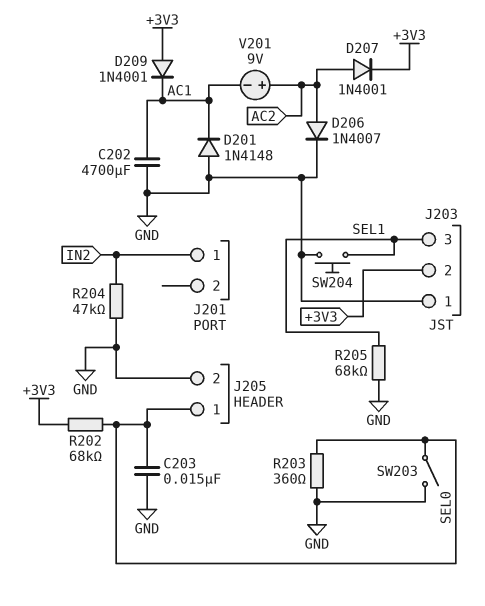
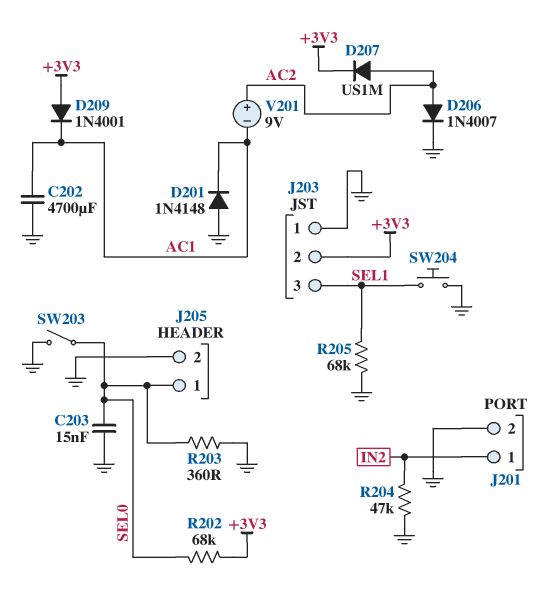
D207: diode 1N4001 (A AC2, K +3V3) -> diode US1M (A AC2, K +3V3)
J201 pin 2: none -> GND

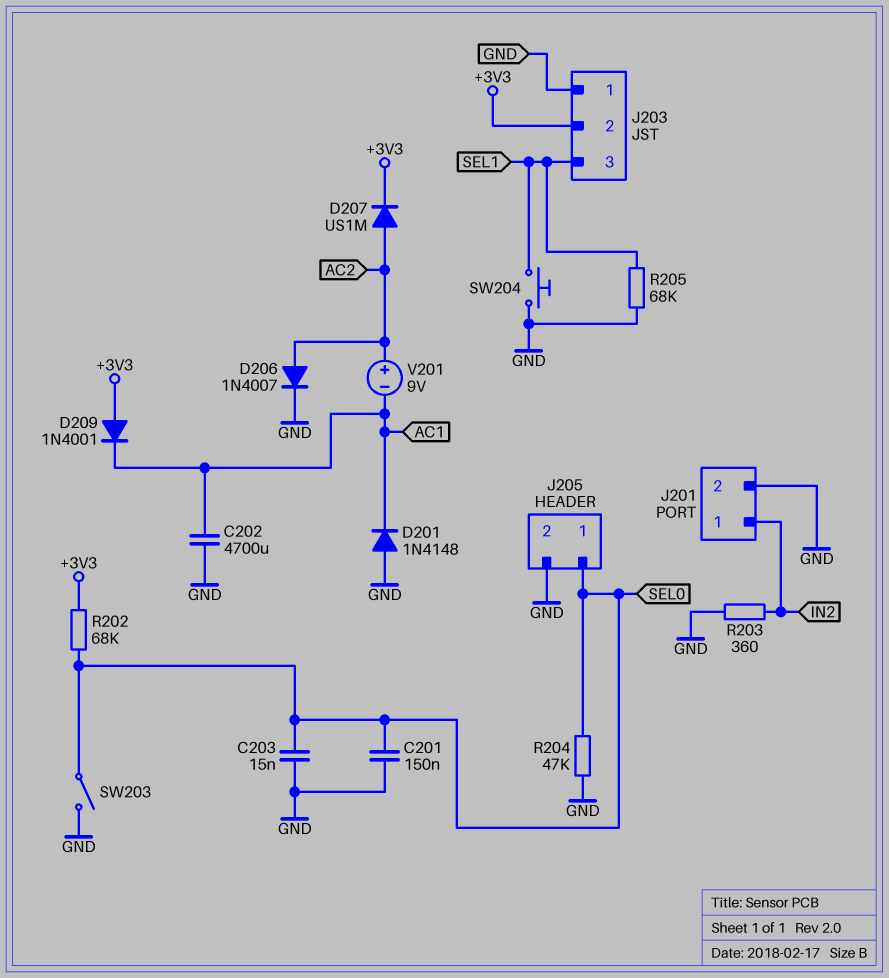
C201: none -> 150nF (GND, SEL0)
R203: 360 (GND, SEL0) -> 360 (GND, IN2)
R204: 47k (GND, IN2) -> 47k (GND, SEL0)

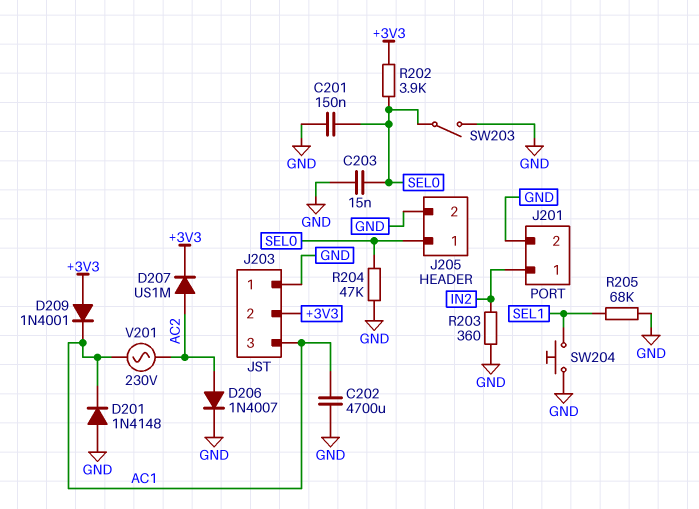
J203 pin 3: SEL1 -> AC1
R202: 68k (+3V3, SEL0) -> 3.9k (+3V3, SEL0)
V201: 9V (plus AC2, minus AC1) -> AC 230V (AC1, AC2)

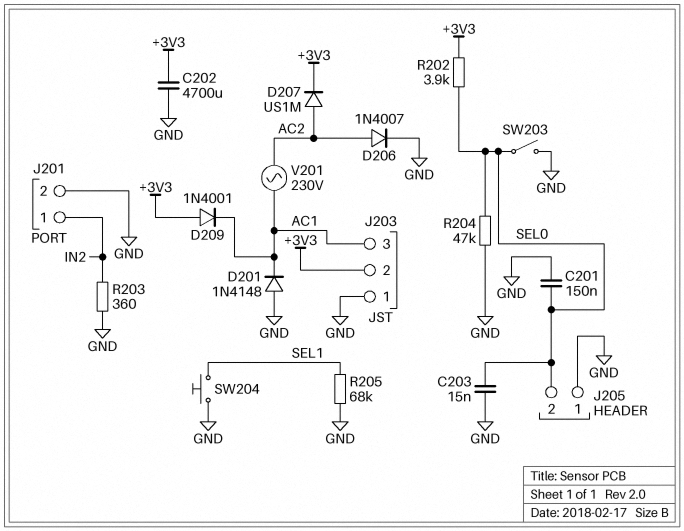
C202: 4700uF (AC1, GND) -> 4700uF (+3V3, GND)
J205 pin 1: SEL0 -> GND
J205 pin 2: GND -> SEL0

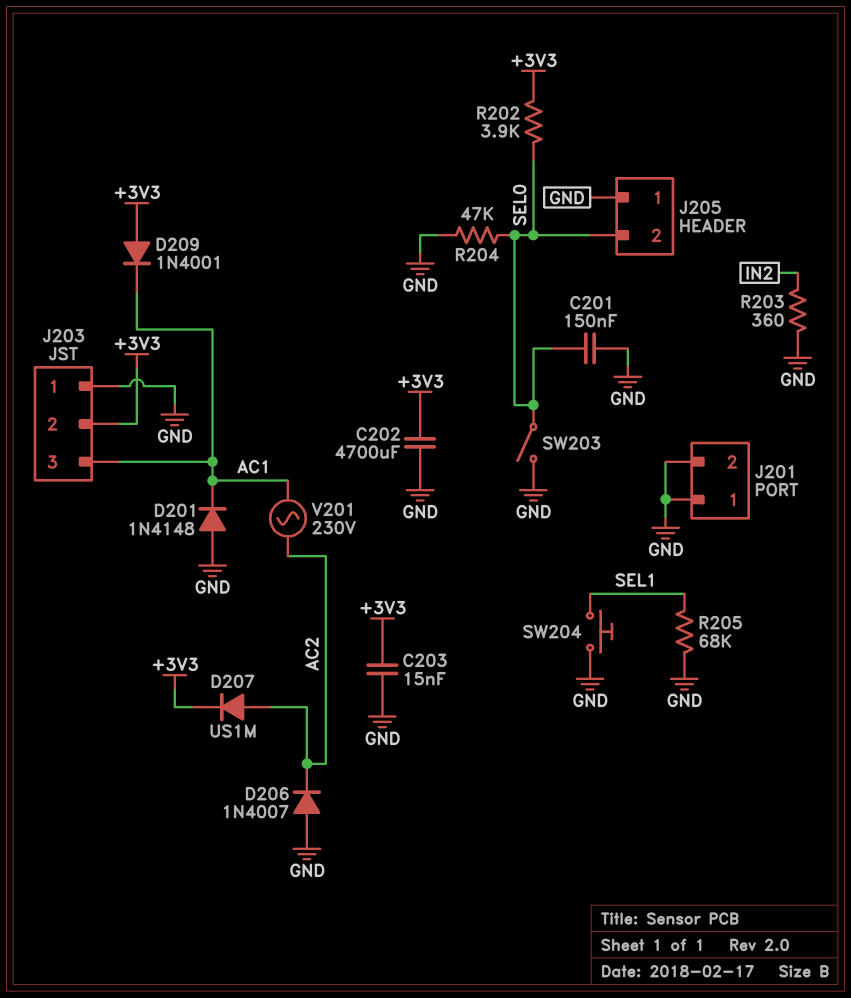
C203: 15nF (GND, SEL0) -> 15nF (+3V3, GND)
D206: diode 1N4007 (A AC2, K GND) -> diode 1N4007 (A GND, K AC2)
J201 pin 1: IN2 -> GND

